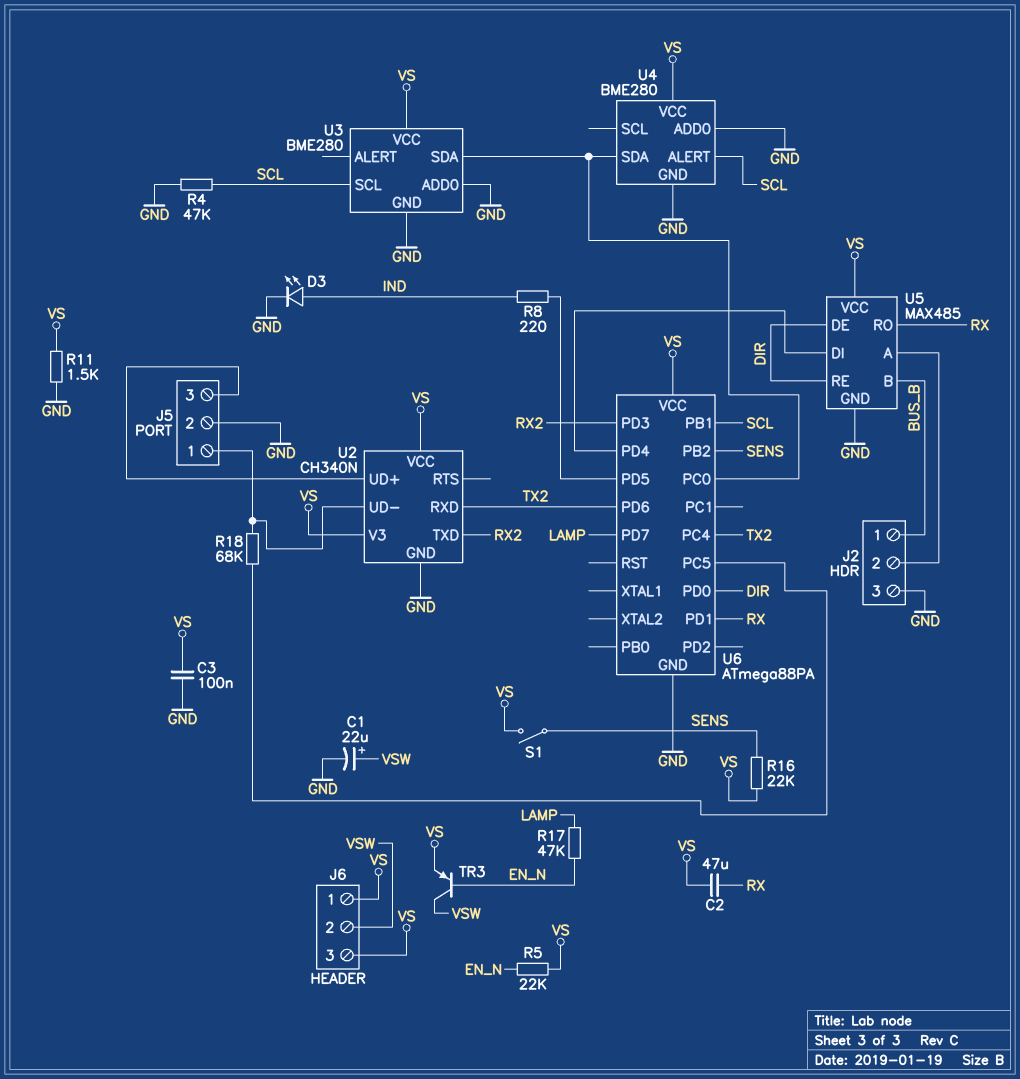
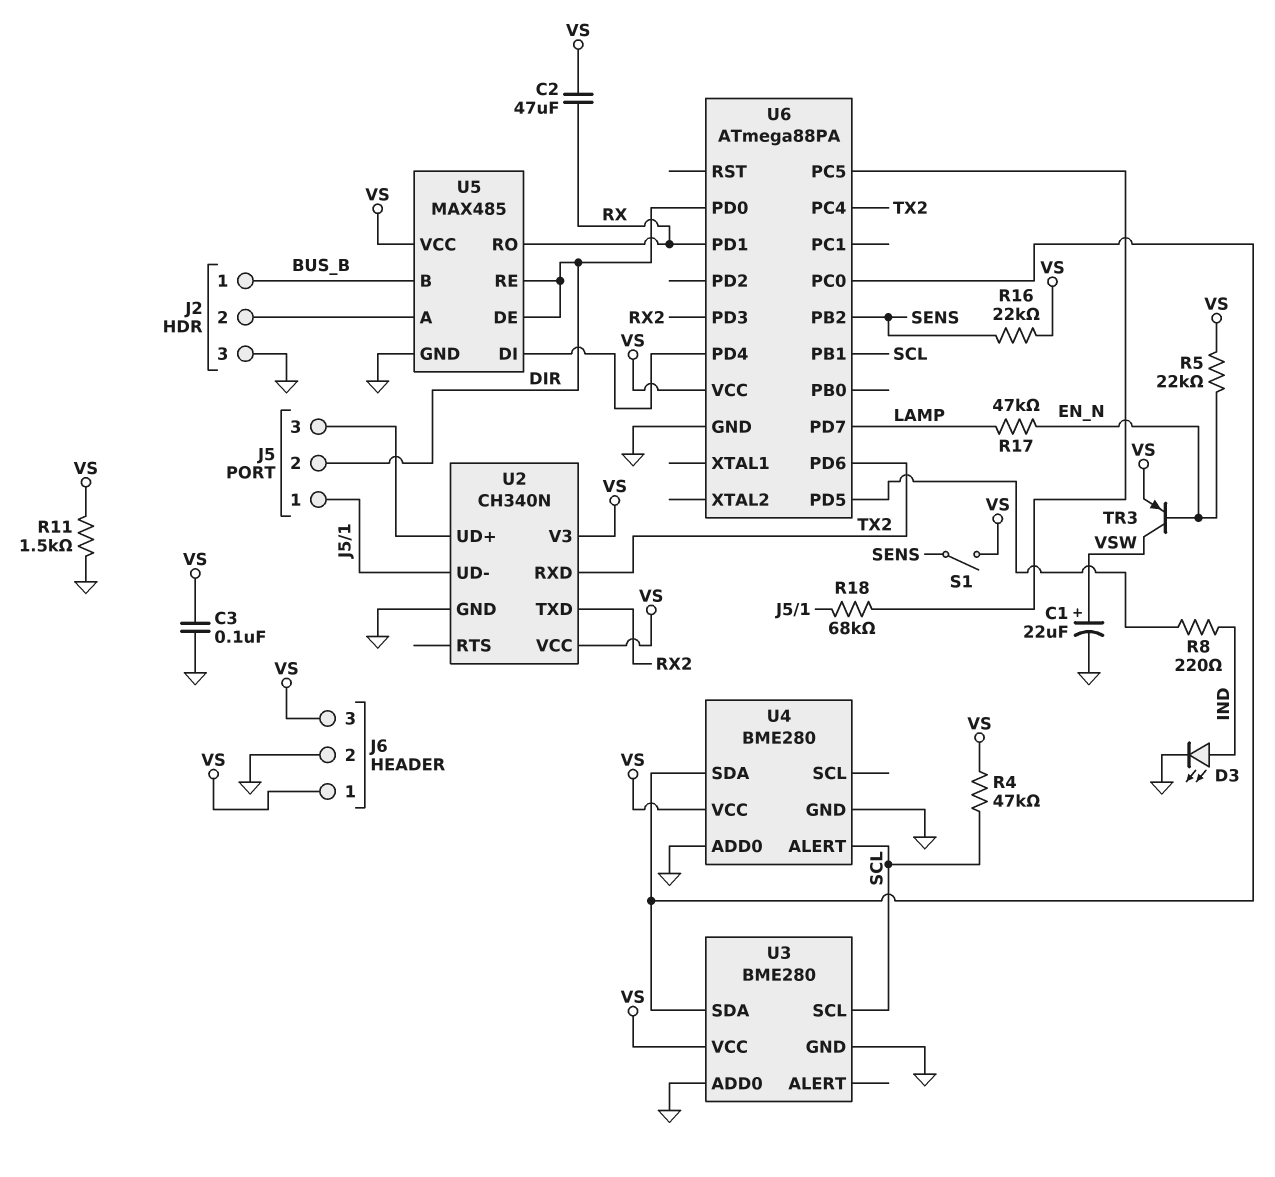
J5 pin 2: GND -> DIR
J6 pin 2: VSW -> GND
R4: 47k (GND, SCL) -> 47k (SCL, VS)

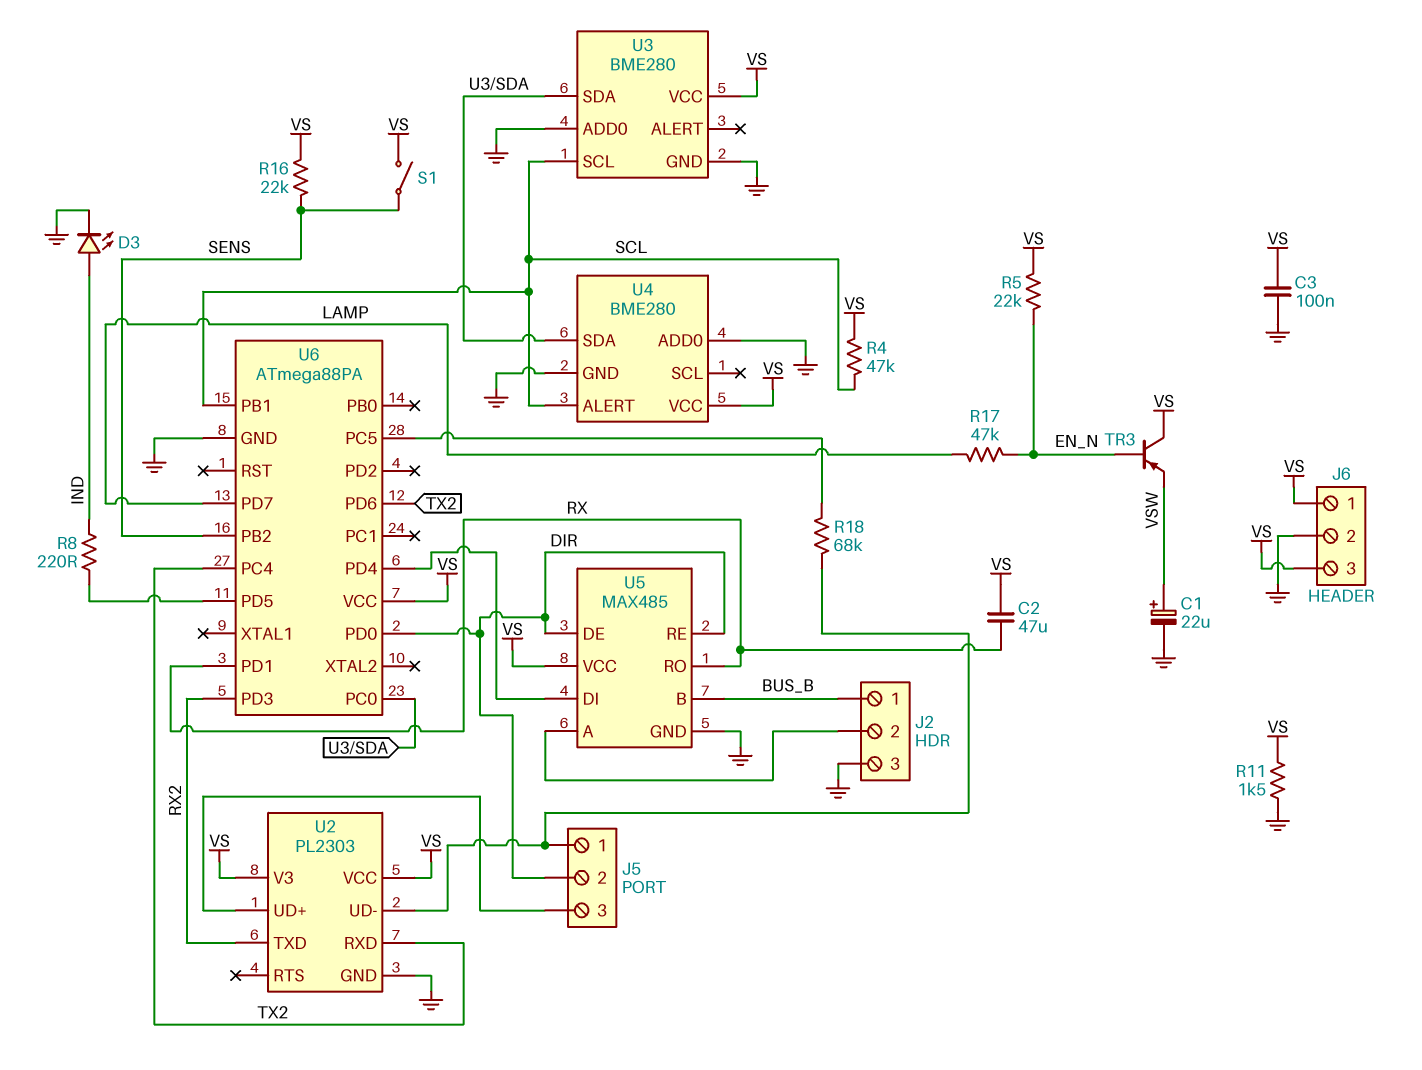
TR3: PNP (B EN_N, C VSW, E VS) -> PNP (B EN_N, C VS, E VSW)
U2: CH340N -> PL2303

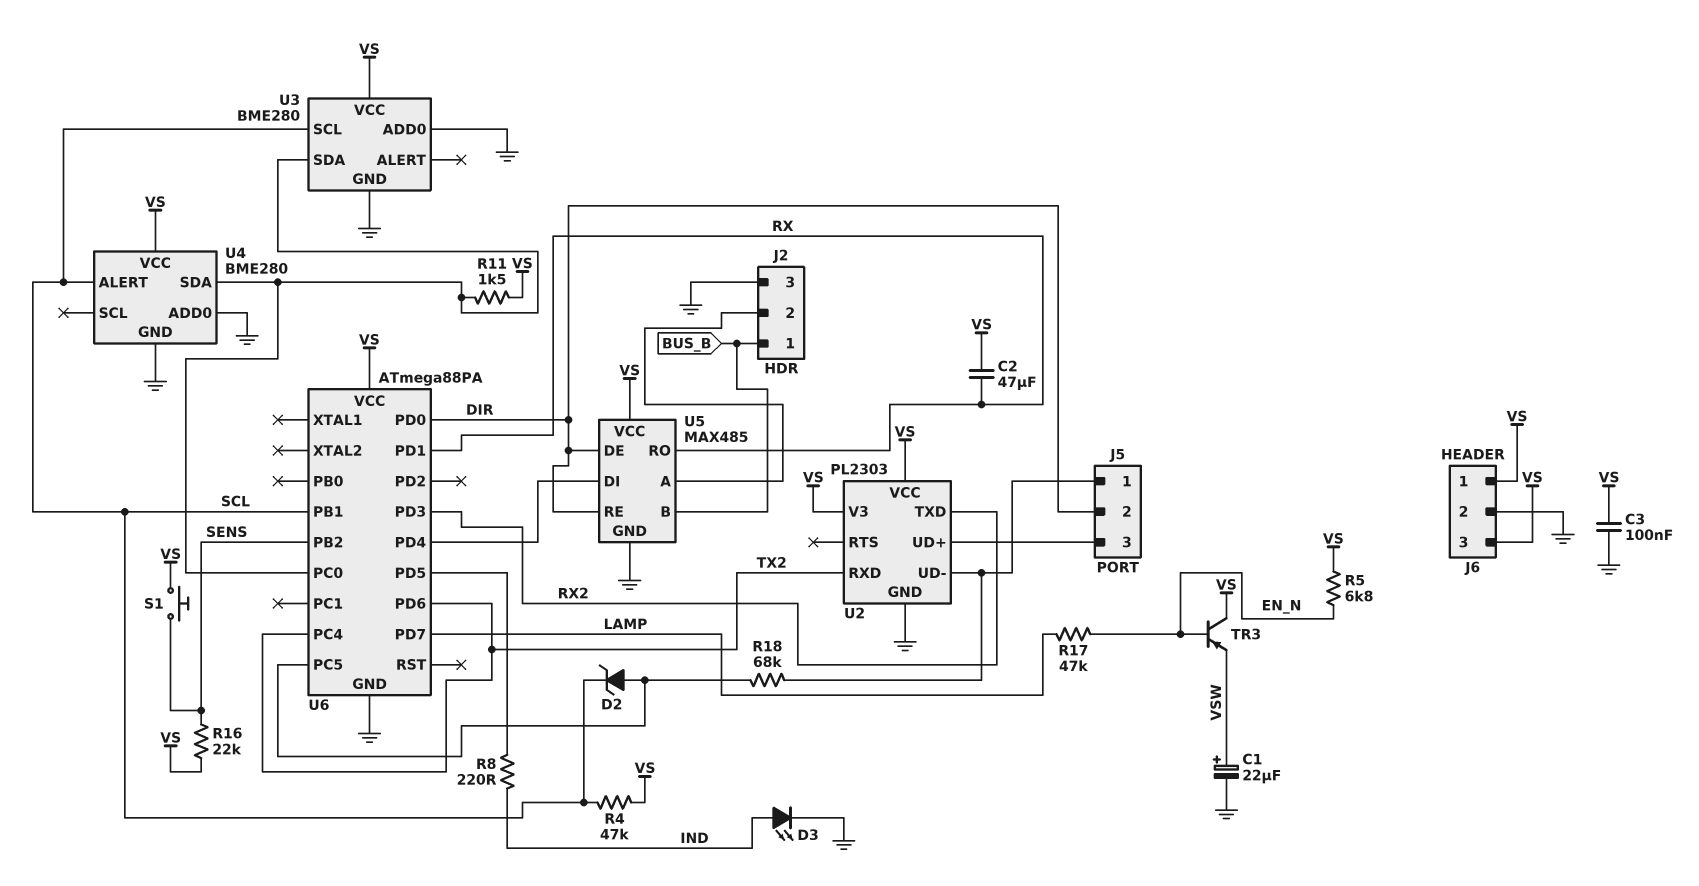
D2: none -> zener (A U6/PC5, K SCL)
R5: 22k (EN_N, VS) -> 6.8k (EN_N, VS)
R11: 1.5k (GND, VS) -> 1.5k (U3/SDA, VS)
S1: switch (SENS, VS) -> button (SENS, VS)

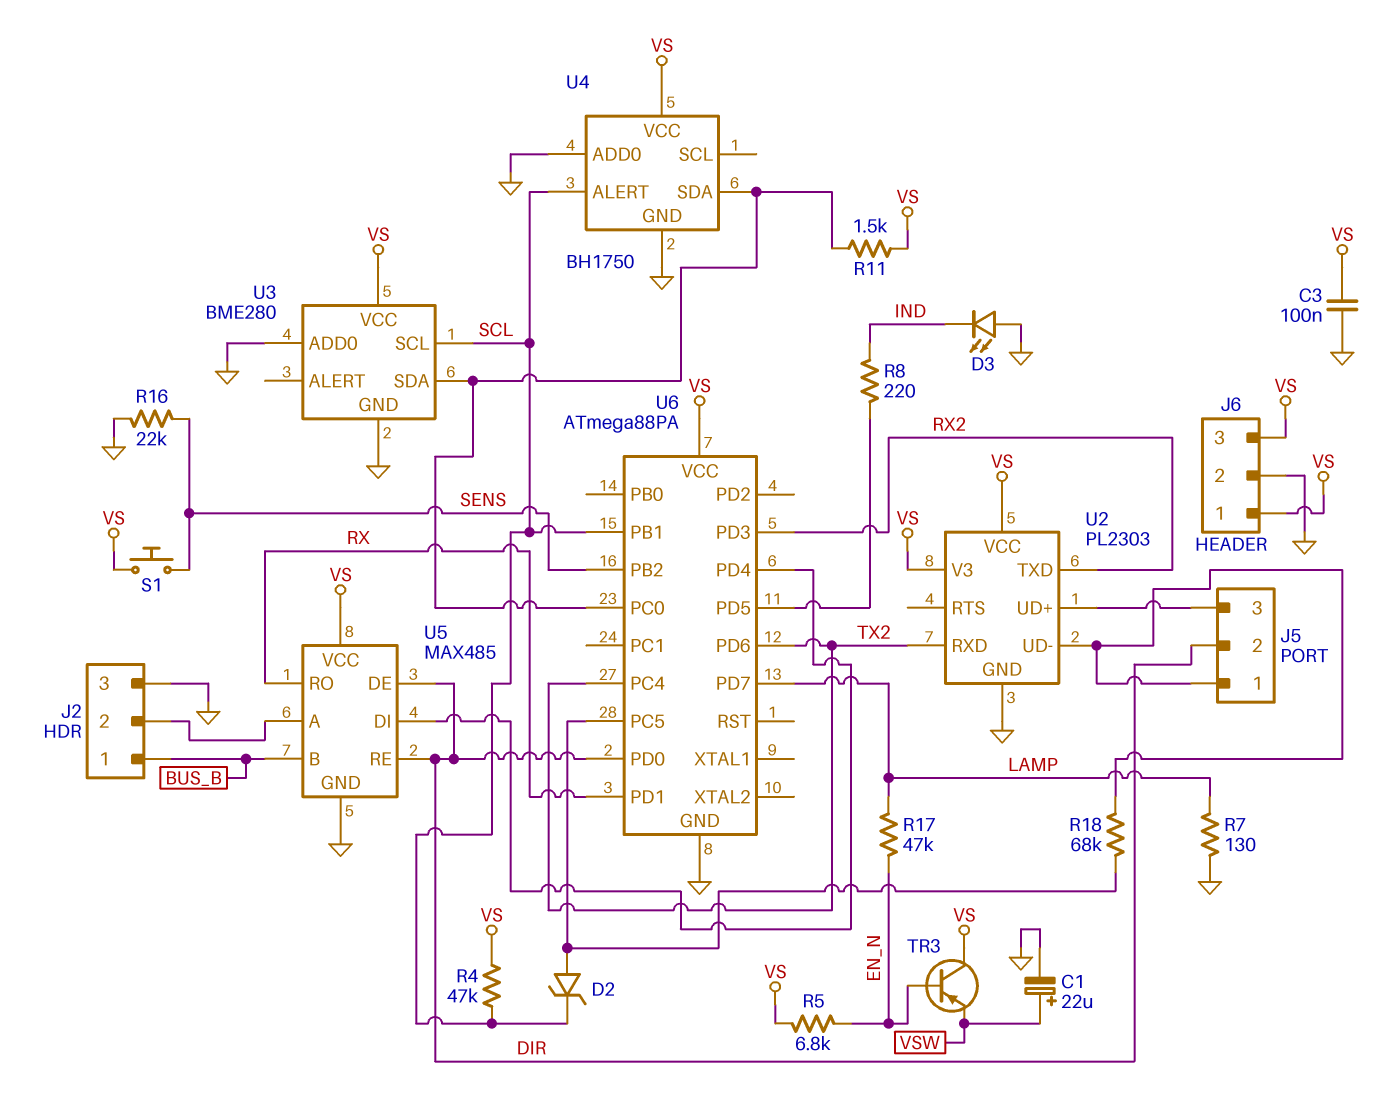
C2: 47uF (RX, VS) -> none
D3: LED (A IND, K GND) -> LED (A GND, K IND)
R7: none -> 130 (GND, LAMP)
R16: 22k (SENS, VS) -> 22k (GND, SENS)
U4: BME280 -> BH1750

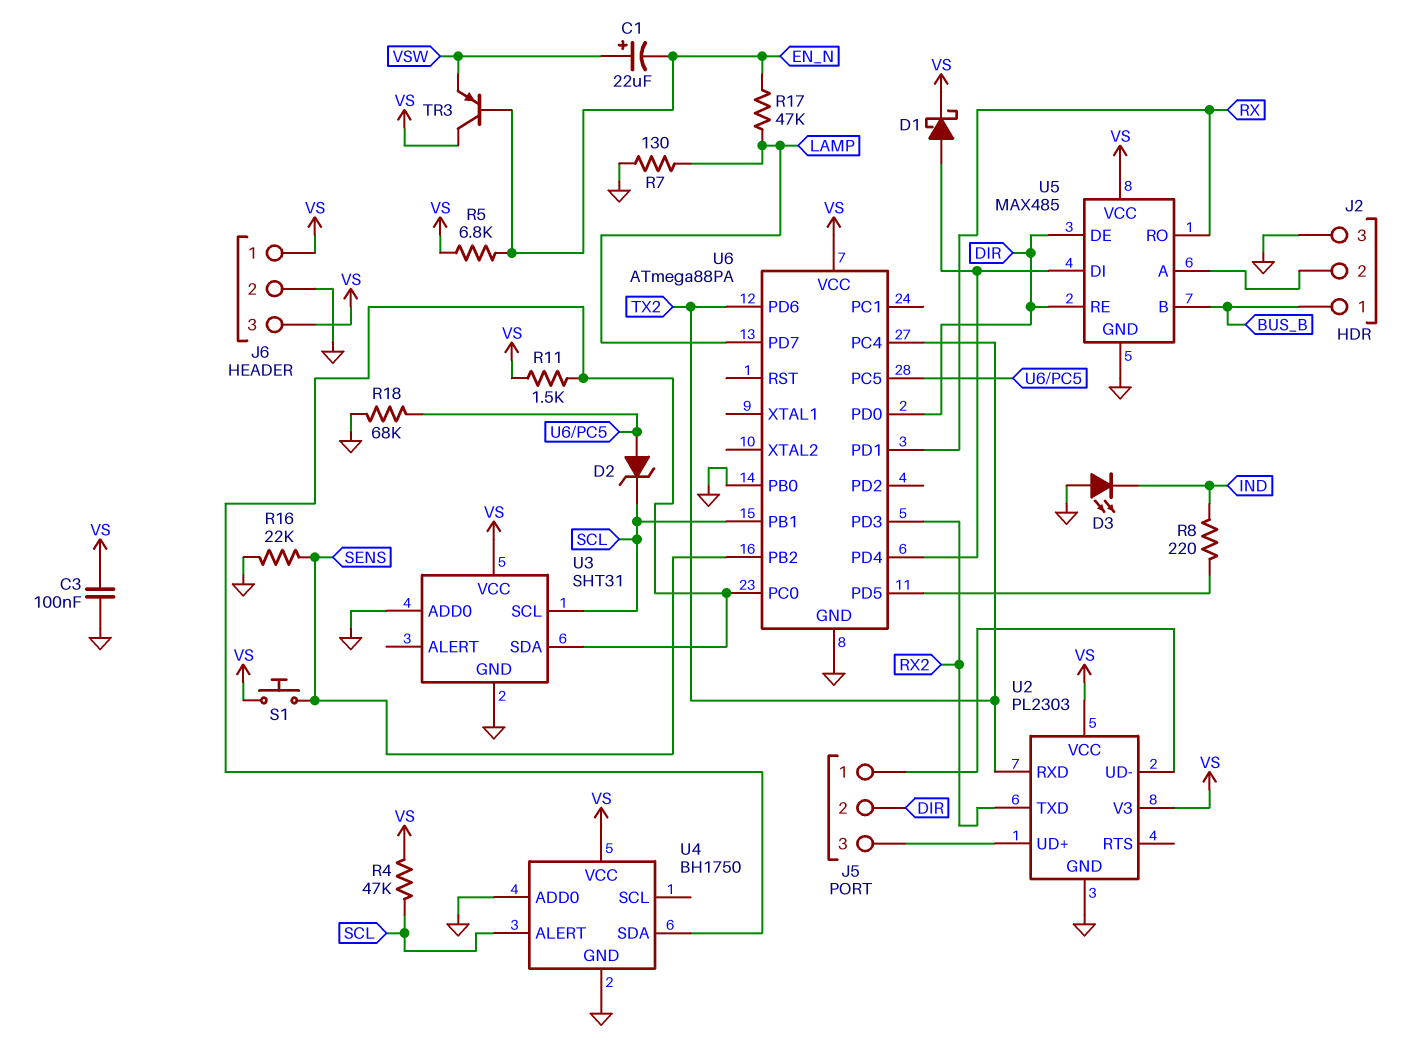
C1: 22uF (plus VSW, minus GND) -> 22uF (plus VSW, minus EN_N)
D1: none -> schottky (A U5/DI, K VS)
R18: 68k (J5/1, U6/PC5) -> 68k (GND, U6/PC5)
U3: BME280 -> SHT31
U6 pin PB0: none -> GND

